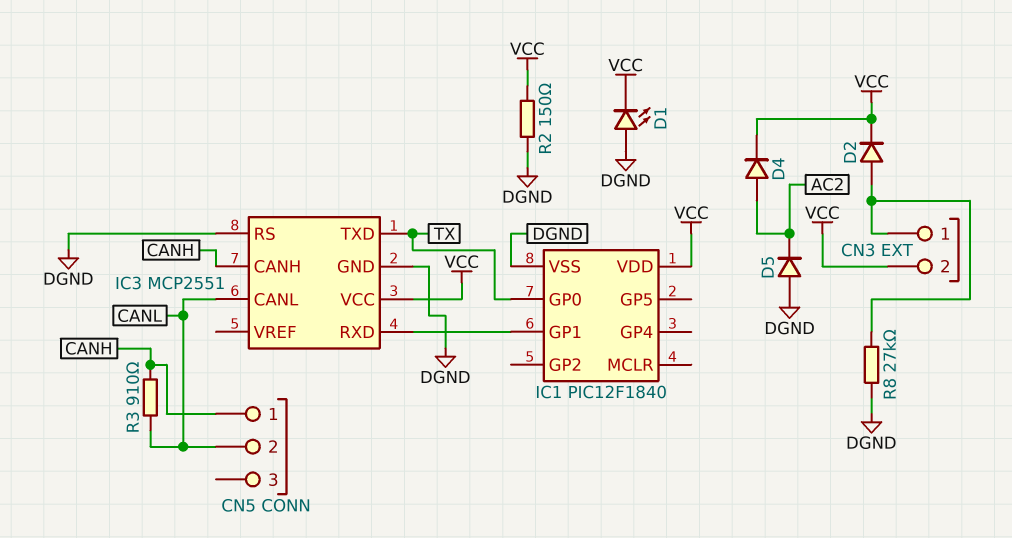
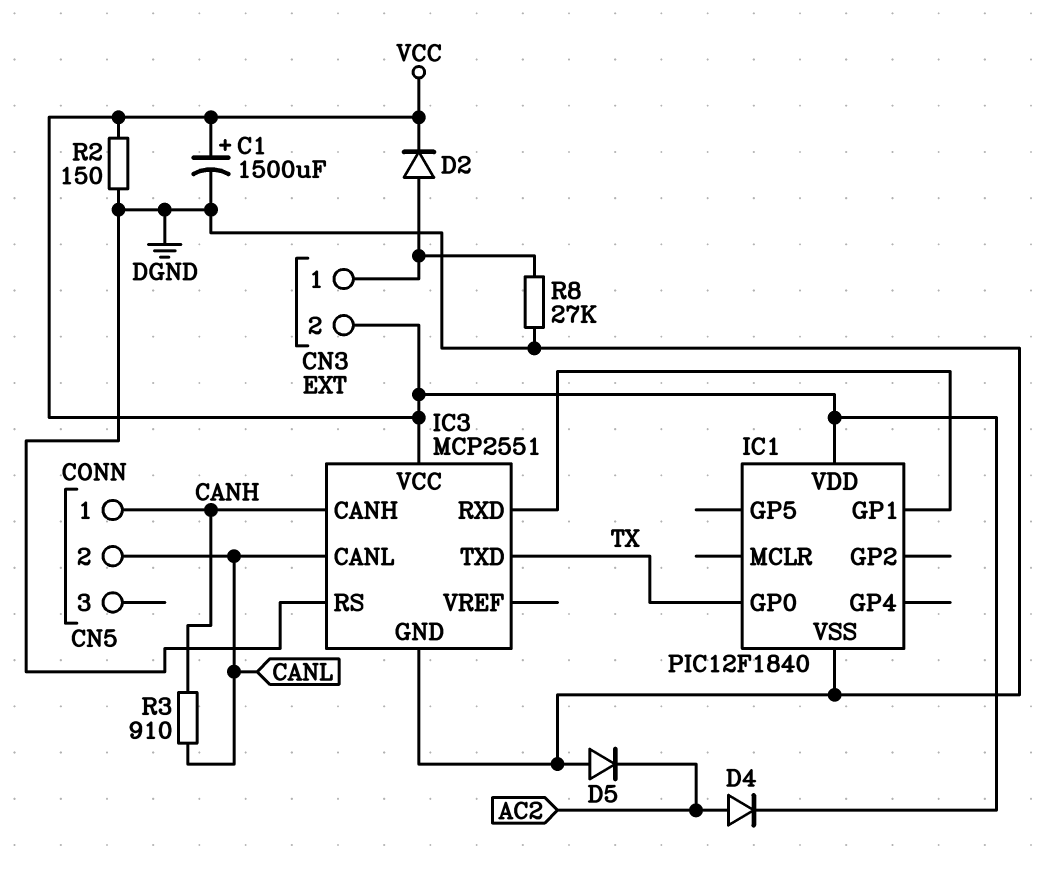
C1: none -> 1500uF (plus VCC, minus DGND)
D1: LED (A DGND, K VCC) -> none

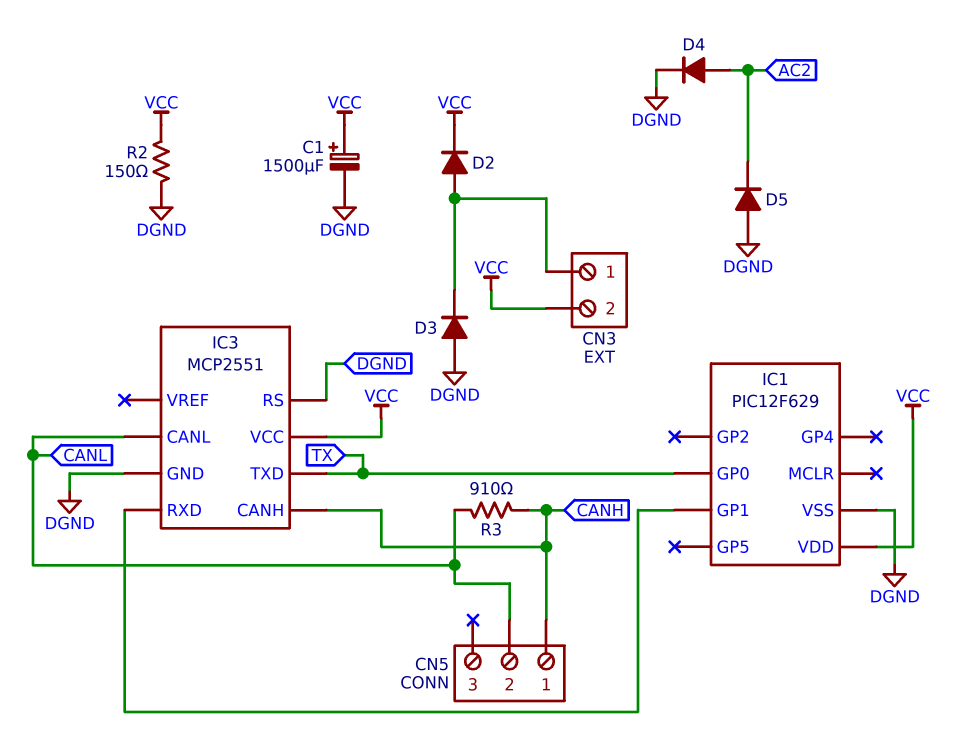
D3: none -> diode (A DGND, K CN3/1)
D4: diode (A AC2, K VCC) -> diode (A AC2, K DGND)
IC1: PIC12F1840 -> PIC12F629
R8: 27k (CN3/1, DGND) -> none

